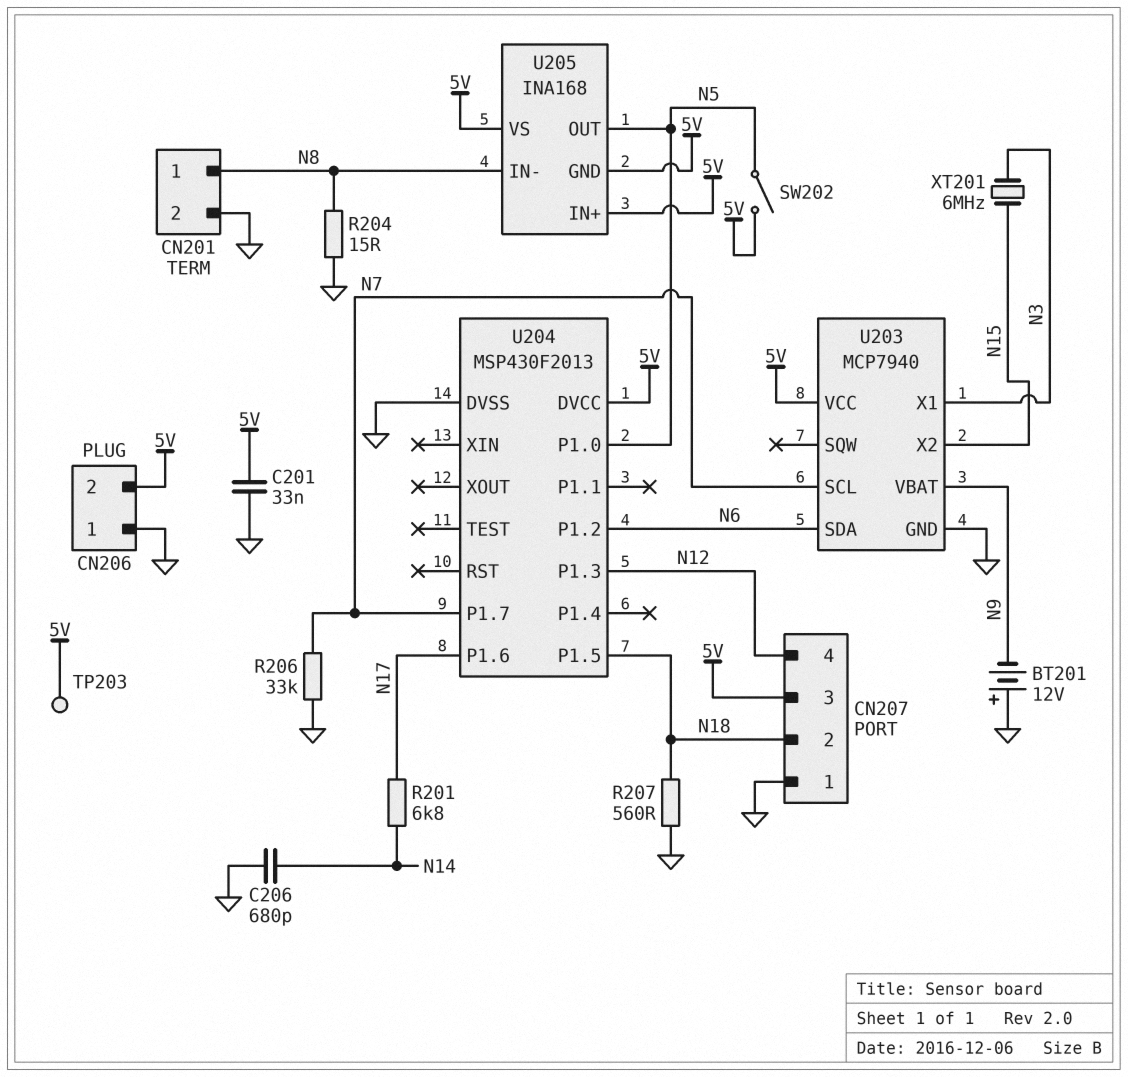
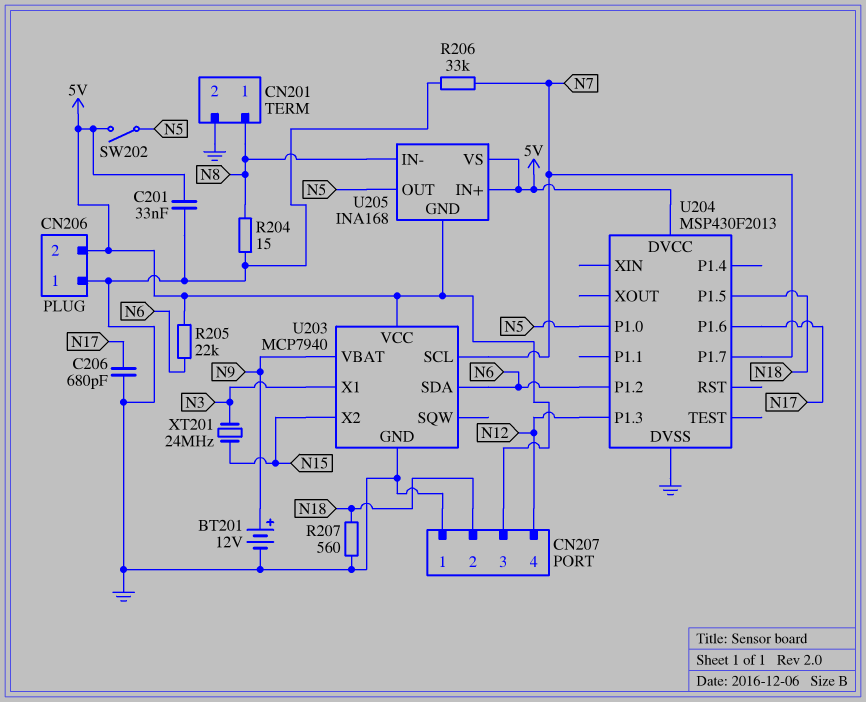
BT201: 12V (plus GND, minus N9) -> 12V (plus N9, minus GND)
C206: 680pF (GND, N14) -> 680pF (GND, N17)
R201: 6.8k (N14, N17) -> none
R205: none -> 22k (5V, N6)
TP203: test point (5V) -> none
XT201: 6MHz (N3, N15) -> 24MHz (N3, N15)

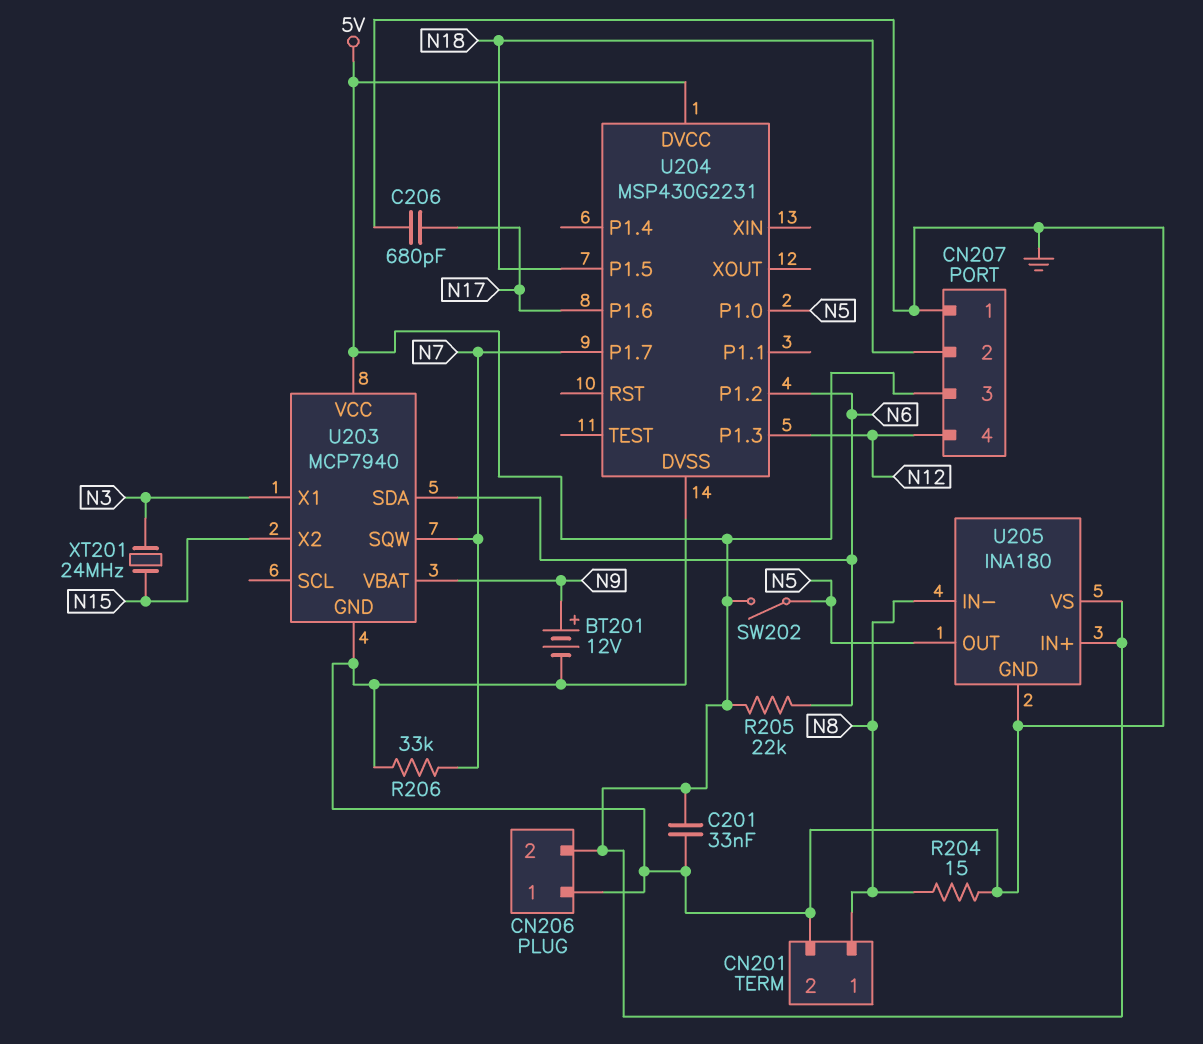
R207: 560 (GND, N18) -> none
U203 pin SCL: N7 -> none
U203 pin SQW: none -> N7
U204: MSP430F2013 -> MSP430G2231
U205: INA168 -> INA180
U205 pin GND: 5V -> GND

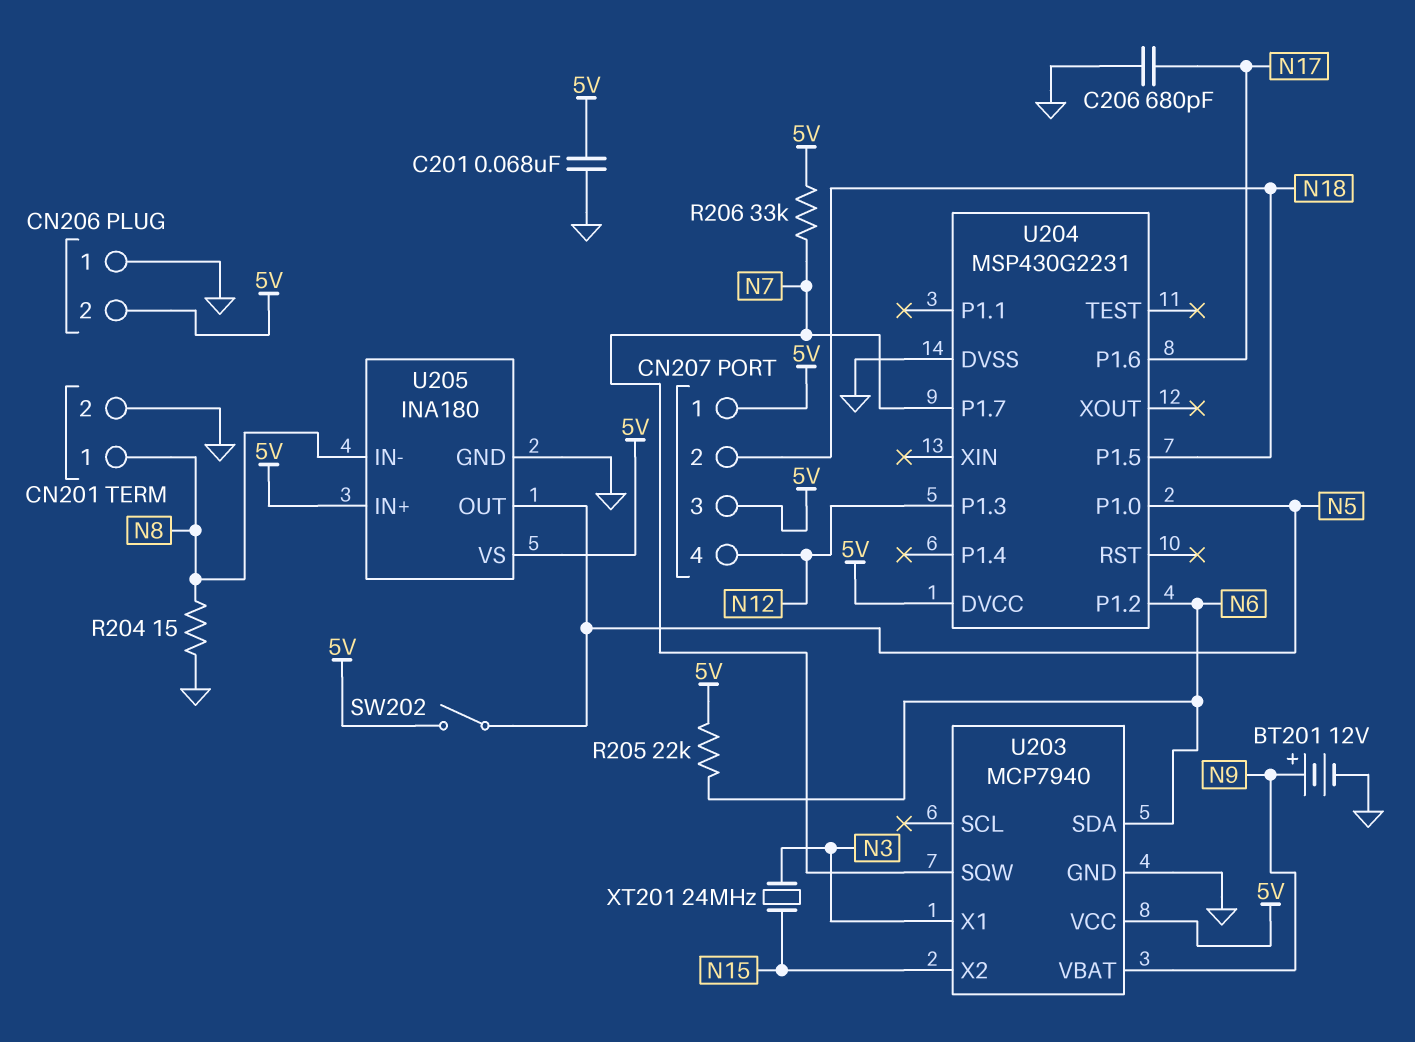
C201: 33nF (5V, GND) -> 68nF (5V, GND)
CN207 pin 1: GND -> 5V
R206: 33k (GND, N7) -> 33k (5V, N7)

